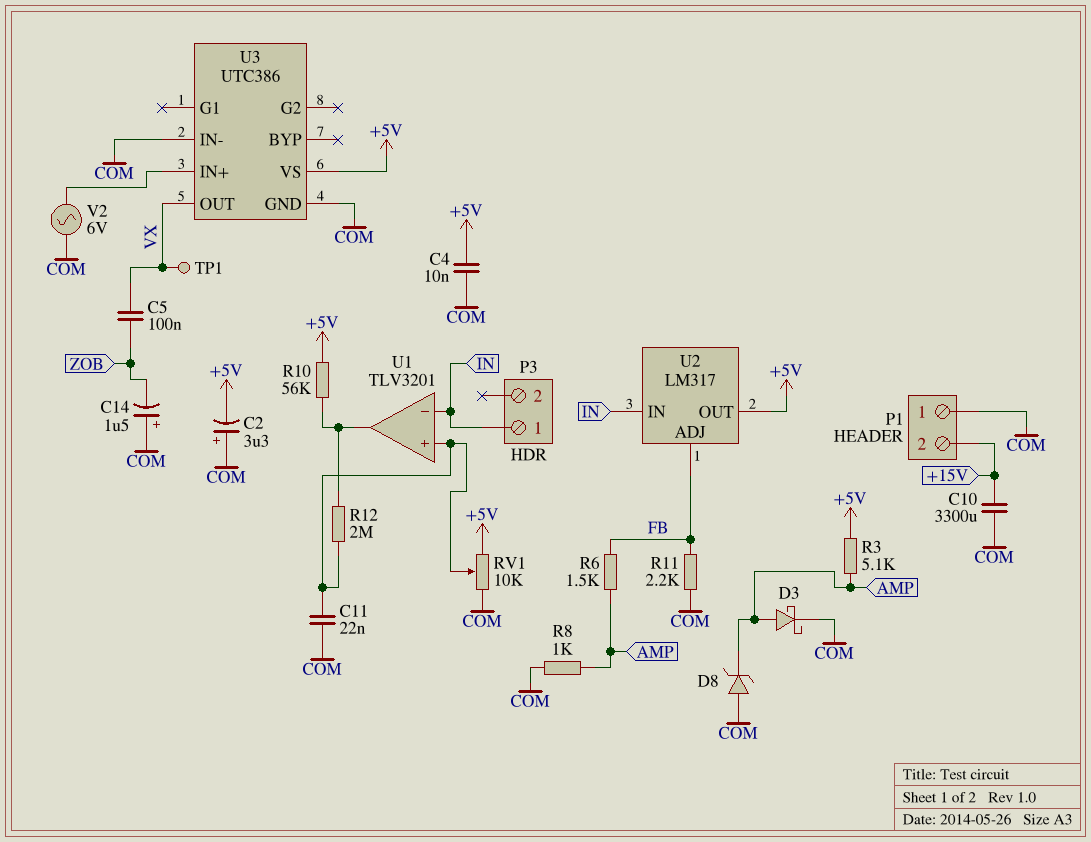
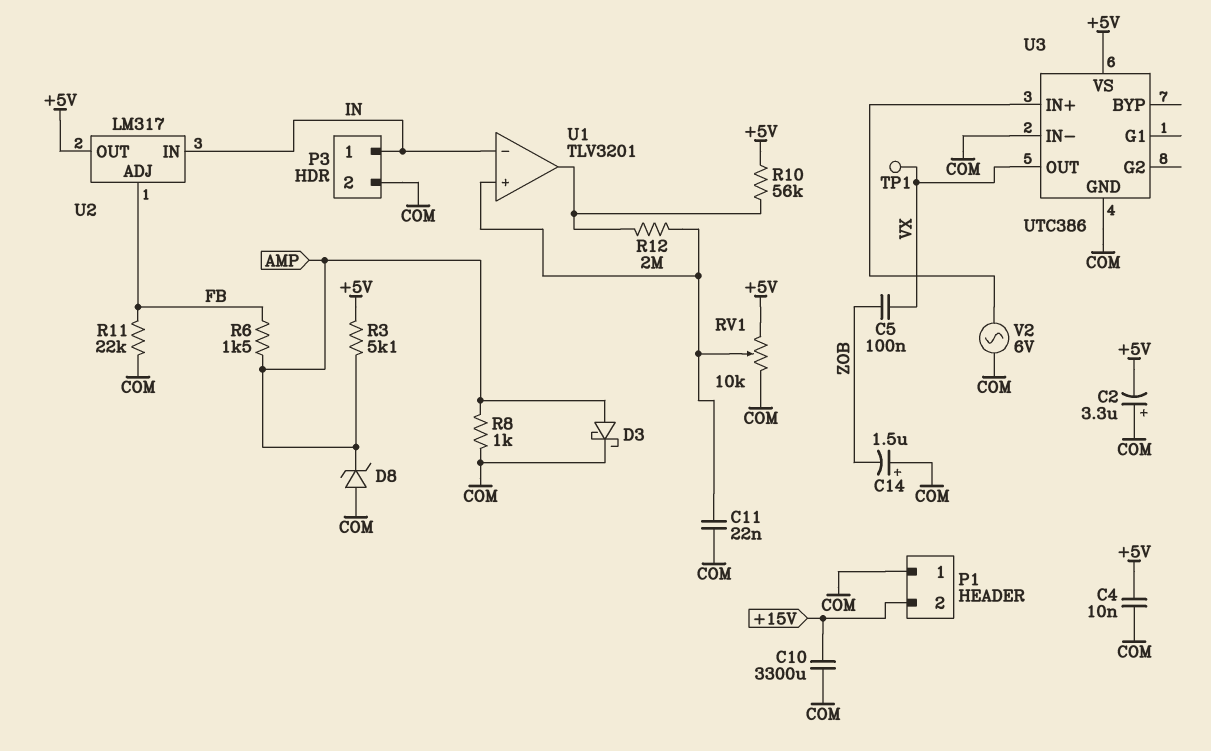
P3 pin 2: none -> COM
R11: 2.2k (COM, FB) -> 22k (COM, FB)

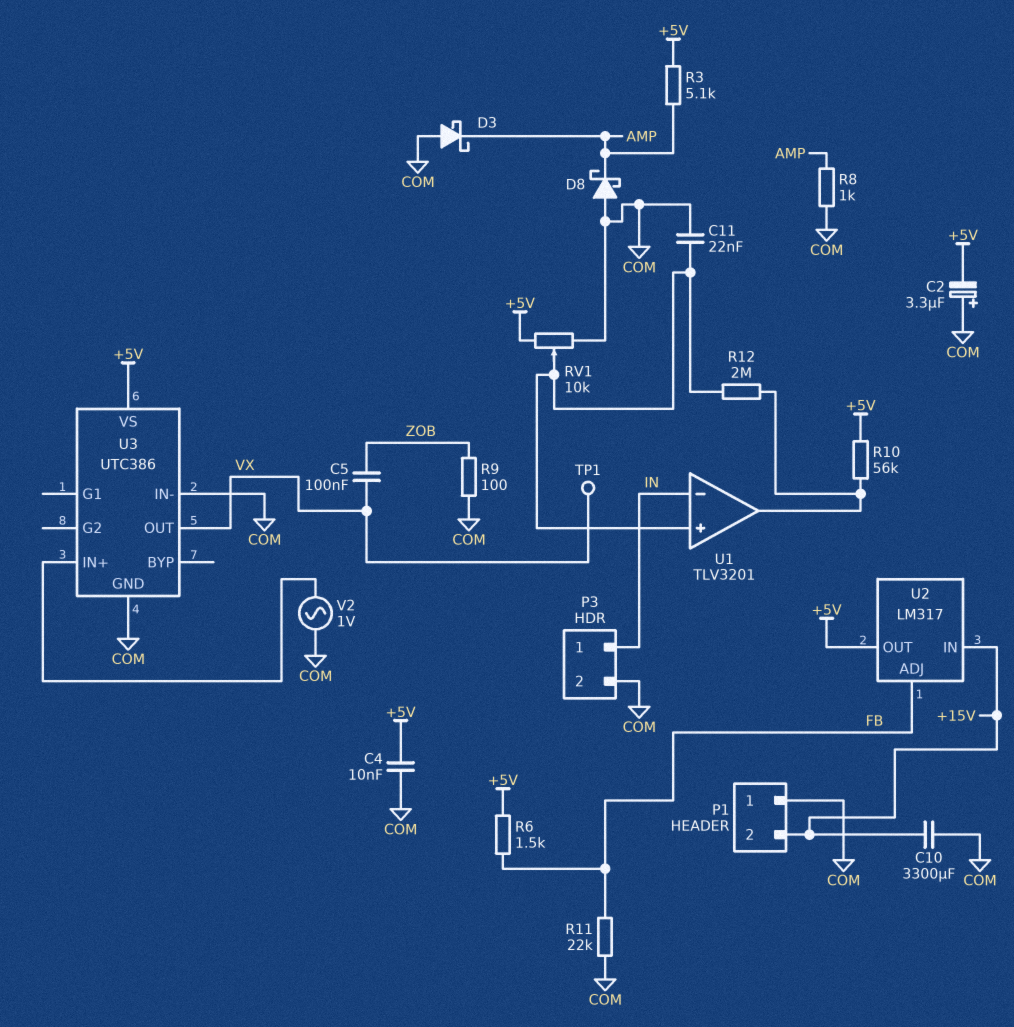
C14: 1.5uF (plus COM, minus ZOB) -> none
D3: schottky (A AMP, K COM) -> schottky (A COM, K AMP)
D8: zener (A COM, K AMP) -> schottky (A COM, K AMP)
R6: 1.5k (AMP, FB) -> 1.5k (+5V, FB)
R9: none -> 100 (COM, ZOB)
U2 pin IN: IN -> +15V
V2: AC 6V (COM, U3/IN+) -> AC 1V (COM, U3/IN+)

